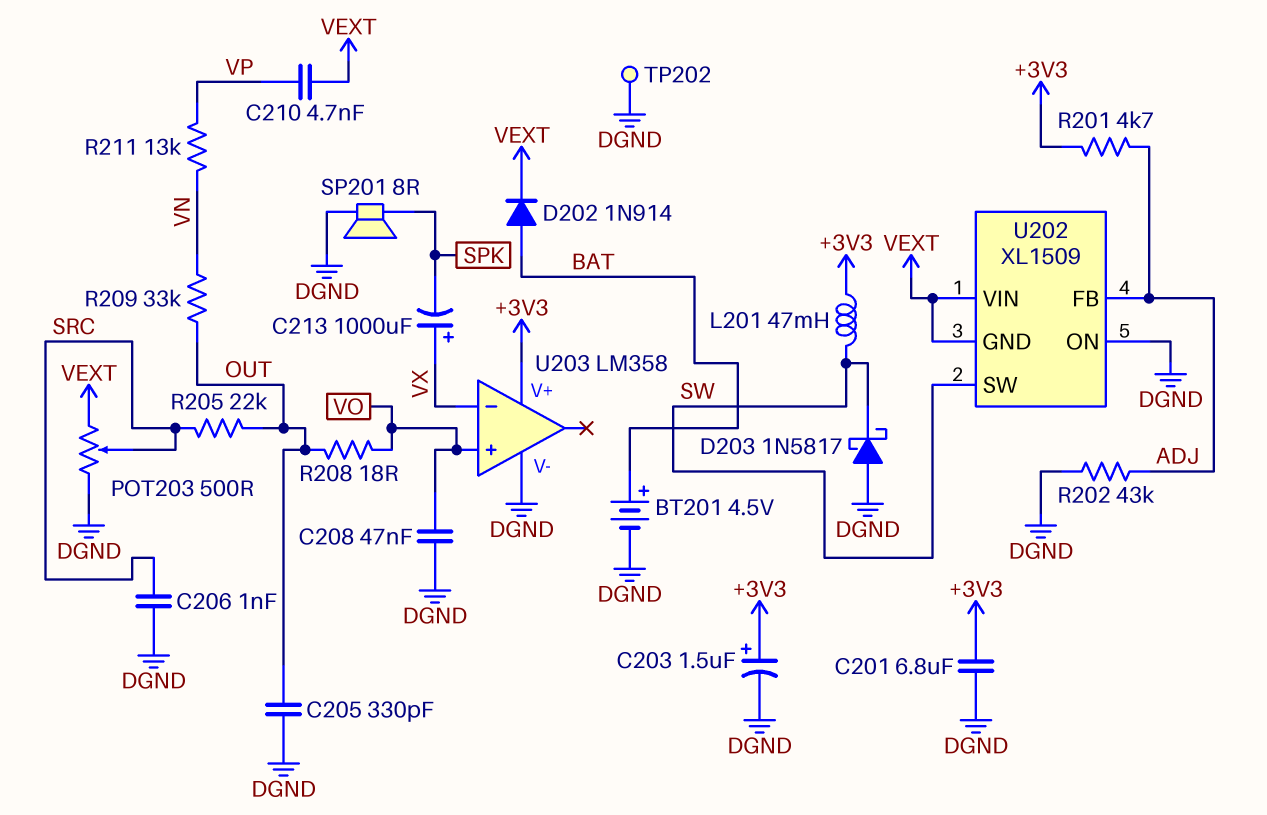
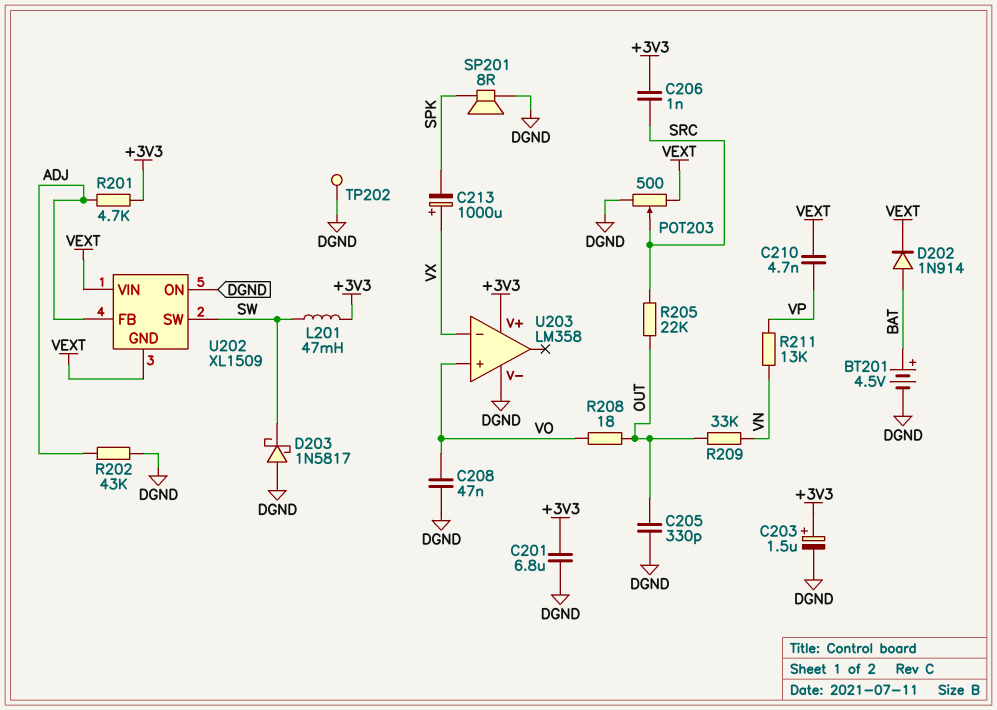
C206: 1nF (DGND, SRC) -> 1nF (+3V3, SRC)

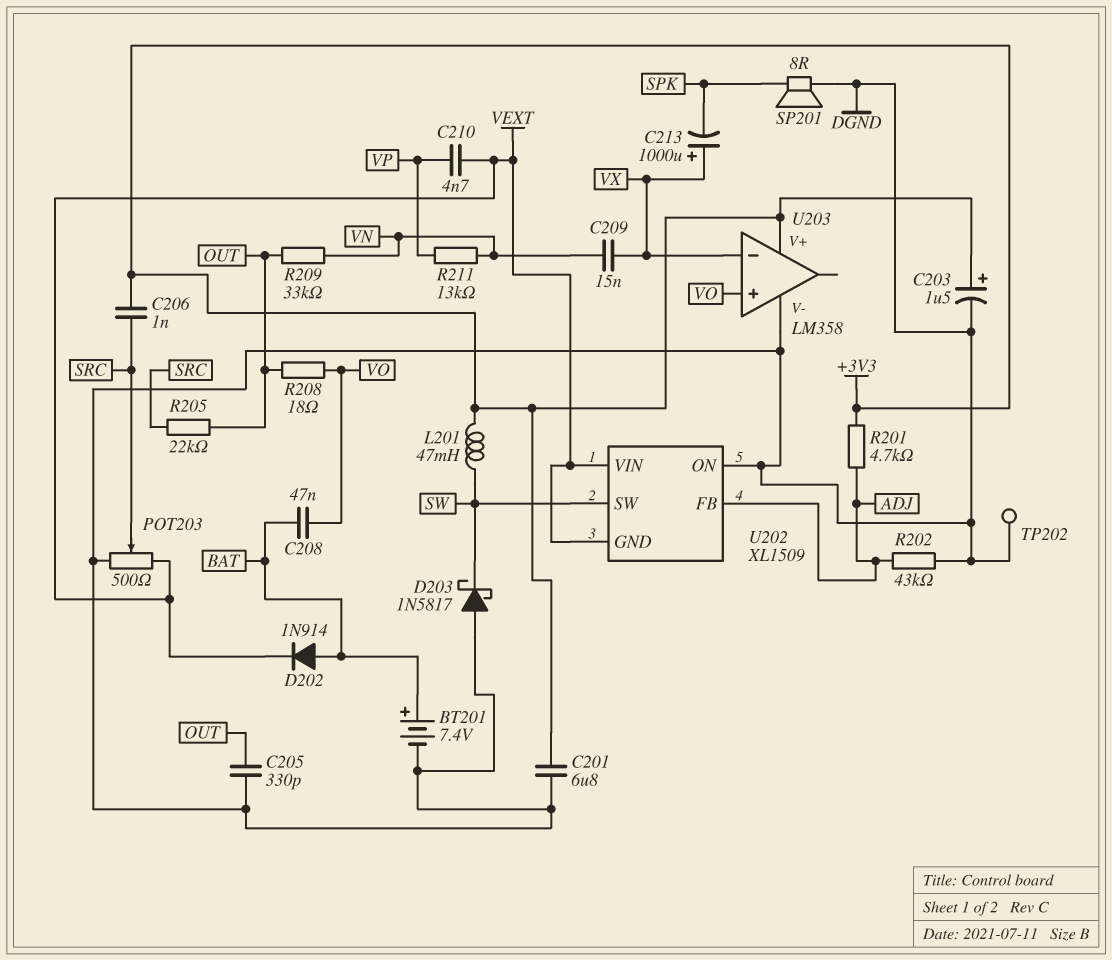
BT201: 4.5V (plus BAT, minus DGND) -> 7.4V (plus BAT, minus DGND)
C208: 47nF (DGND, VO) -> 47nF (BAT, VO)
C209: none -> 15nF (VN, VX)

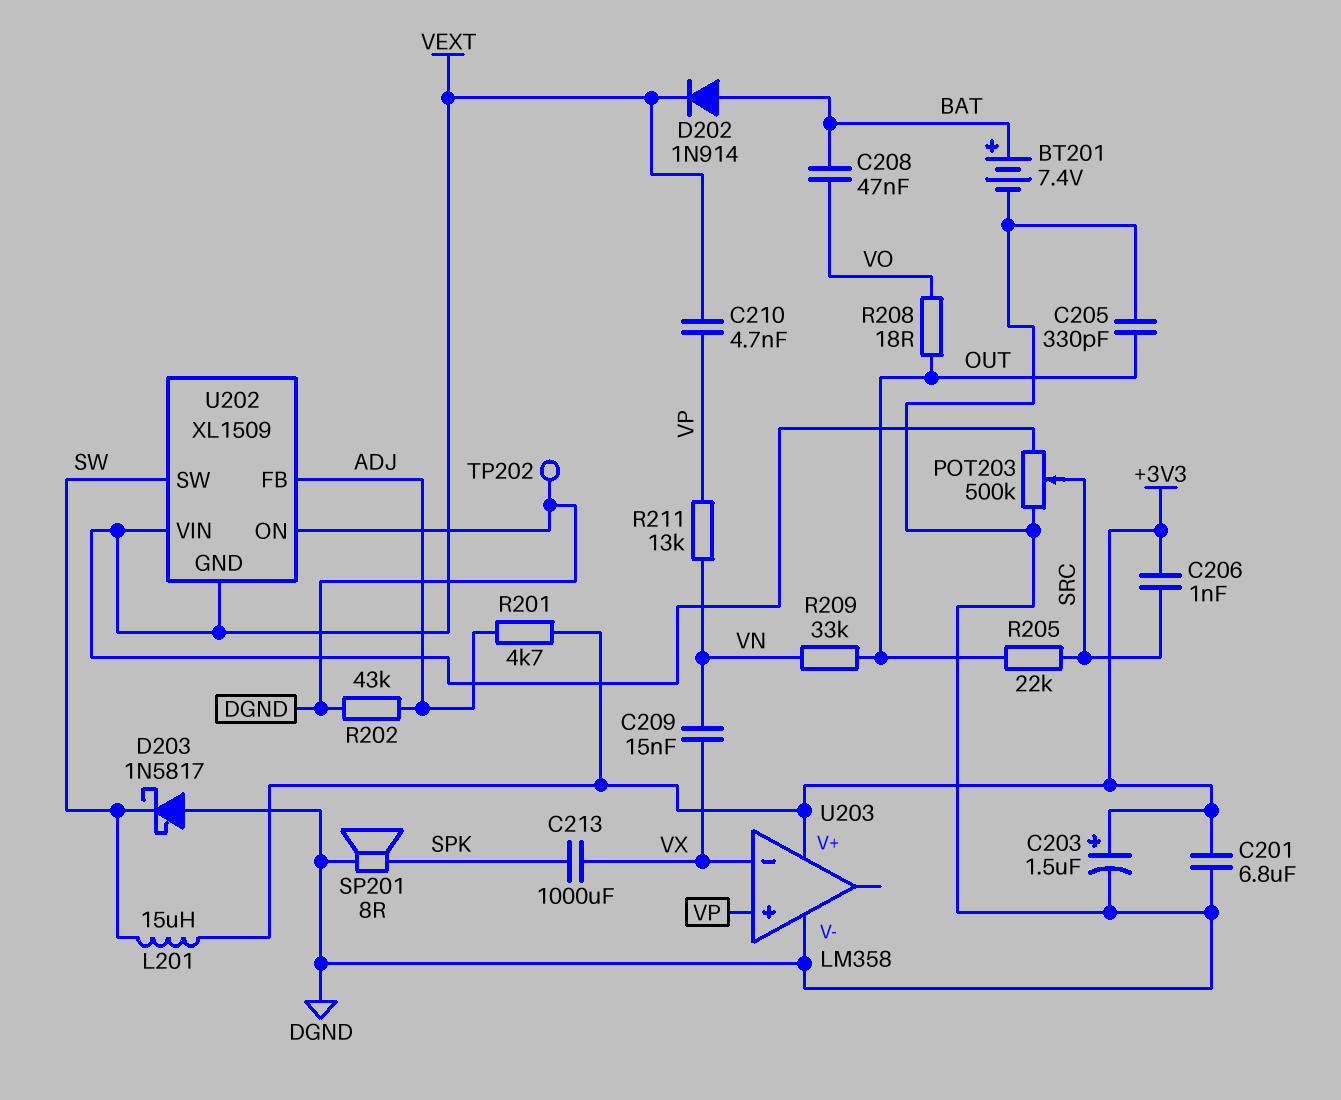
C213: 1000uF (plus VX, minus SPK) -> 1000uF (SPK, VX)
L201: 47mH (+3V3, SW) -> 15uH (+3V3, SW)
POT203: 500 (DGND, VEXT, wiper SRC) -> 500k (DGND, VEXT, wiper SRC)
U203 pin in+: VO -> VP

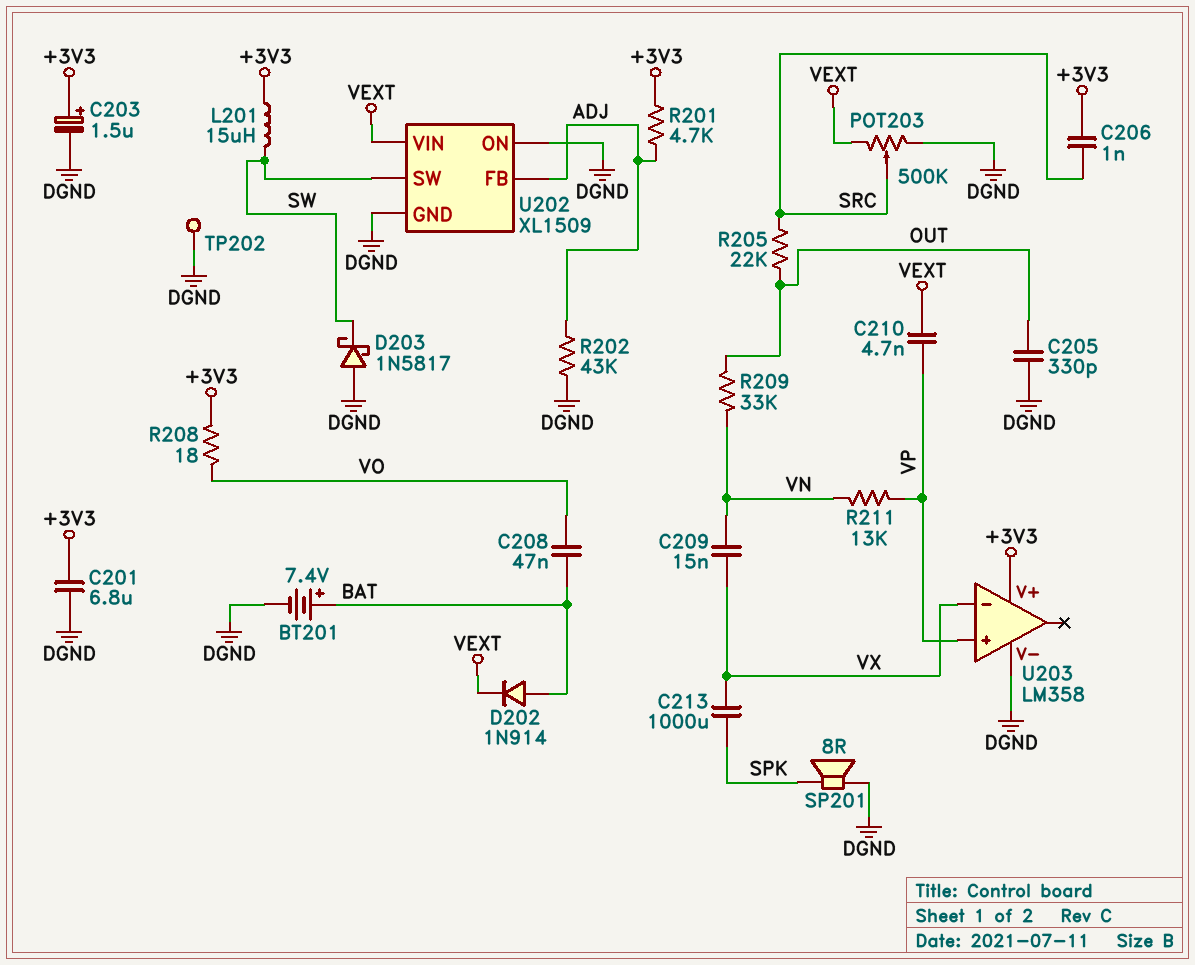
R208: 18 (OUT, VO) -> 18 (+3V3, VO)
U202 pin GND: VEXT -> DGND

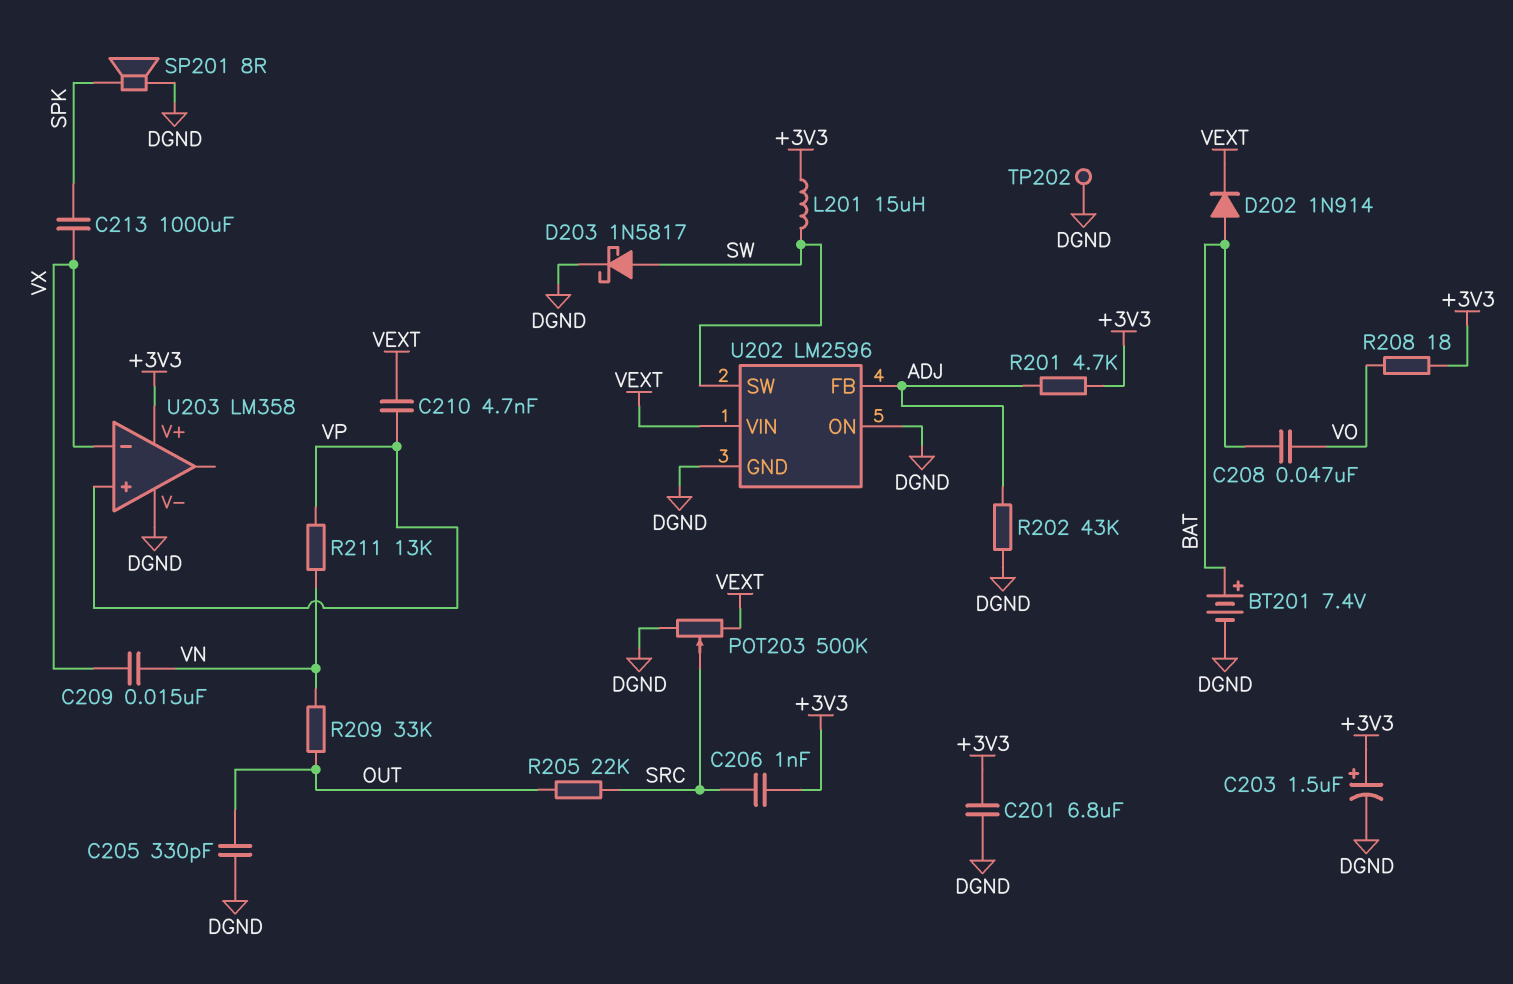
D203: schottky 1N5817 (A DGND, K SW) -> schottky 1N5817 (A SW, K DGND)
U202: XL1509 -> LM2596

